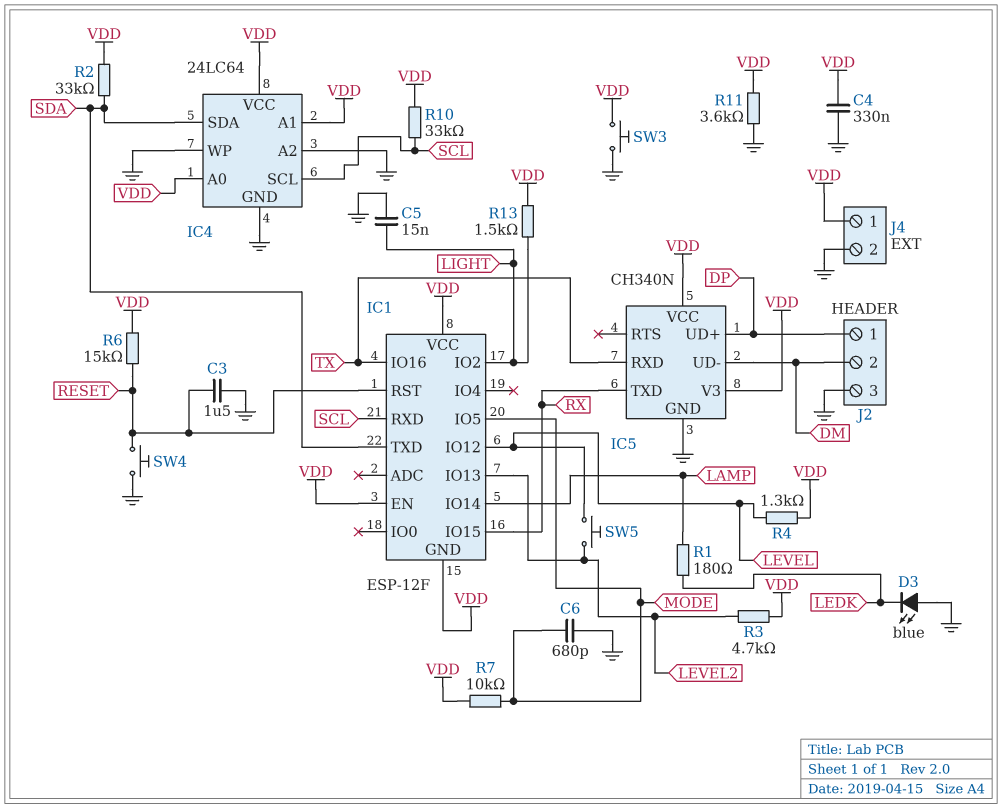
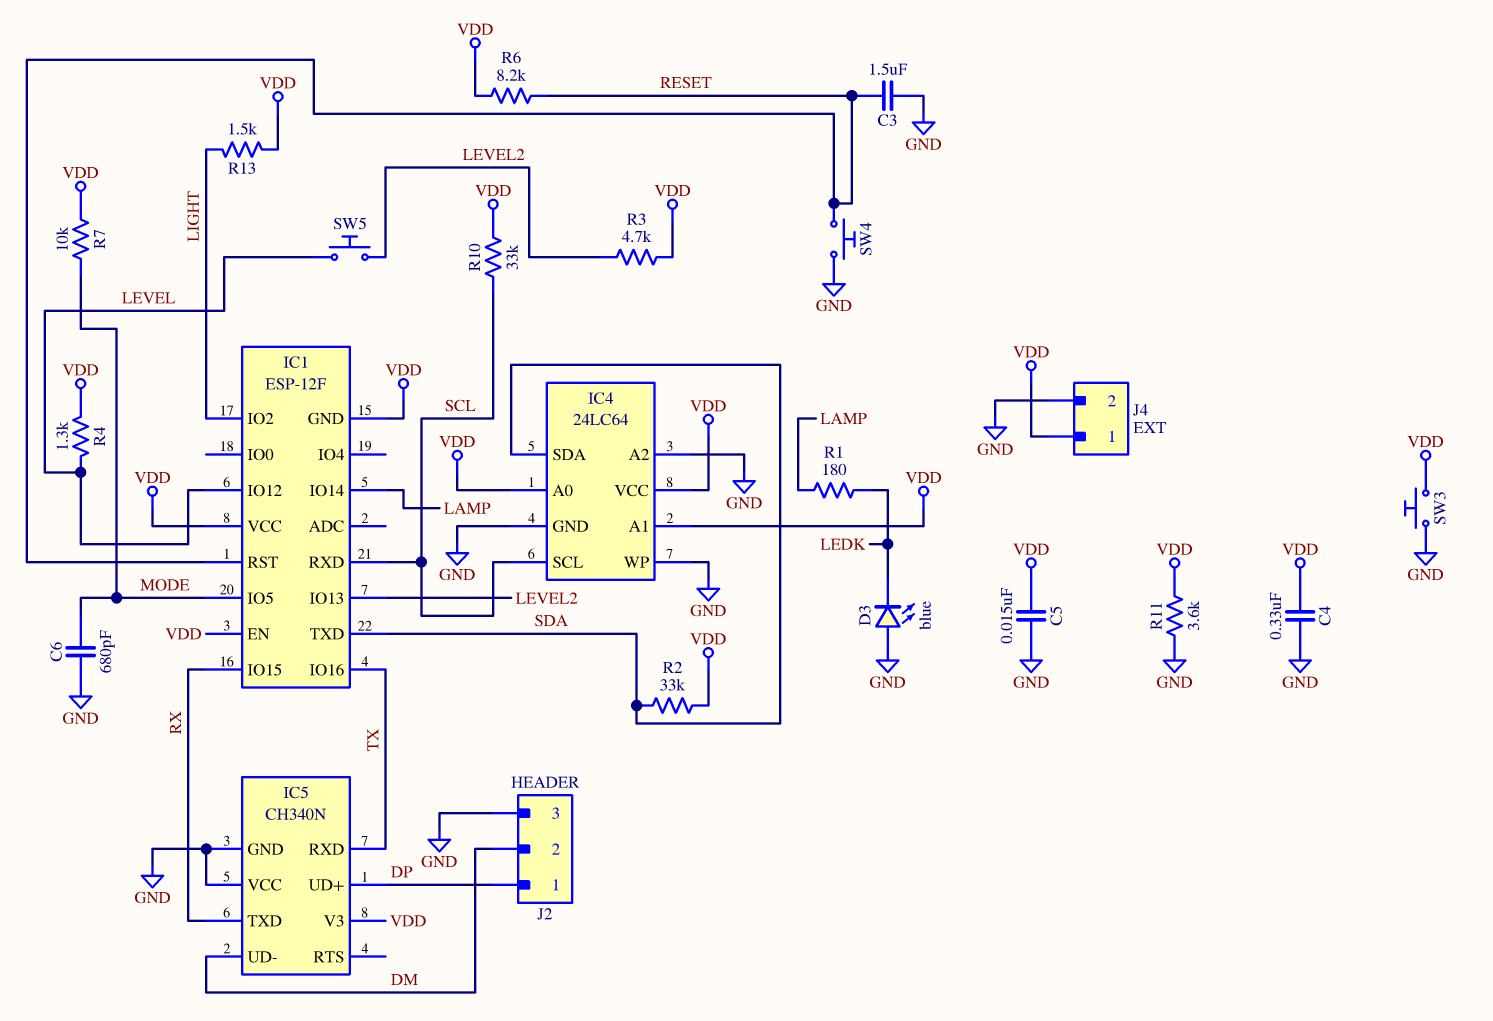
C5: 15nF (GND, LIGHT) -> 15nF (GND, VDD)
IC5 pin VCC: VDD -> GND
R6: 15k (RESET, VDD) -> 8.2k (RESET, VDD)

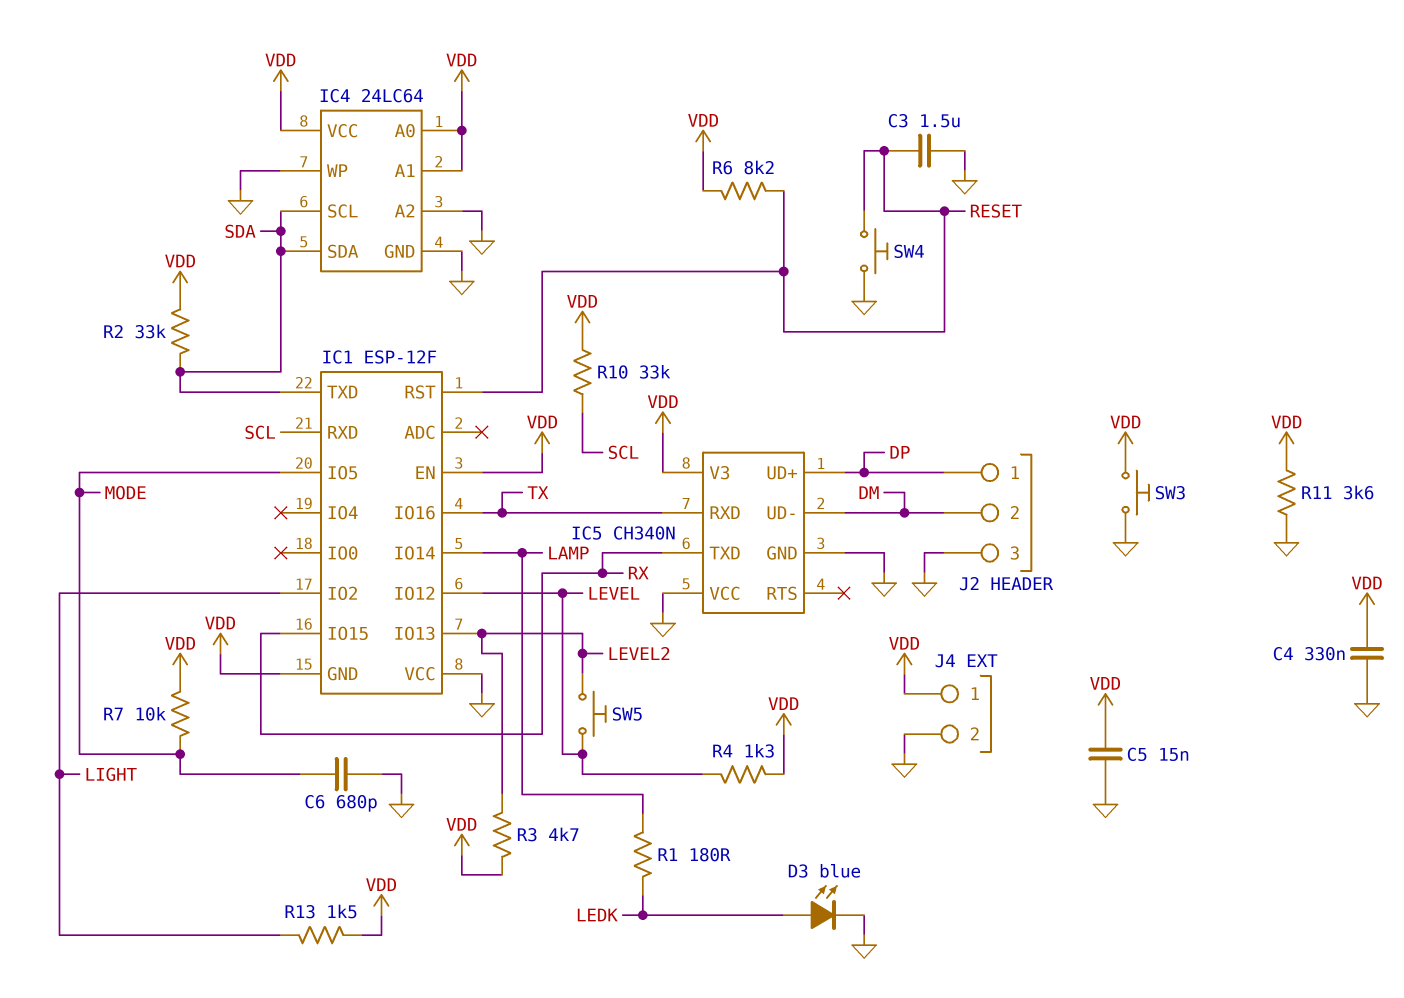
D3: LED blue (A GND, K LEDK) -> LED blue (A LEDK, K GND)
IC1 pin VCC: VDD -> GND
IC4 pin SCL: SCL -> SDA

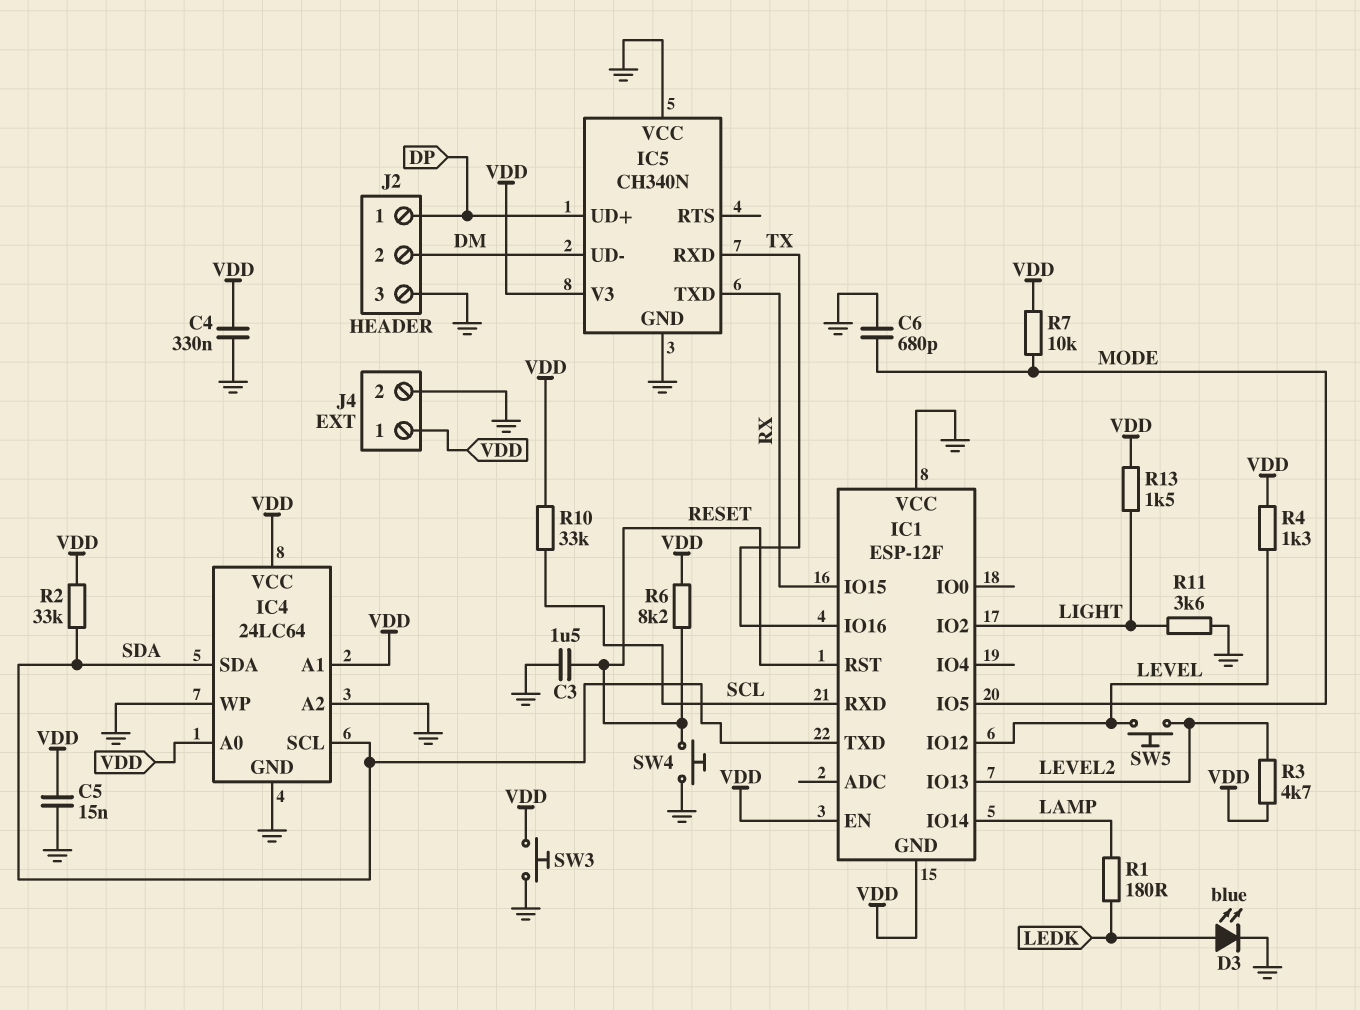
R11: 3.6k (GND, VDD) -> 3.6k (GND, LIGHT)

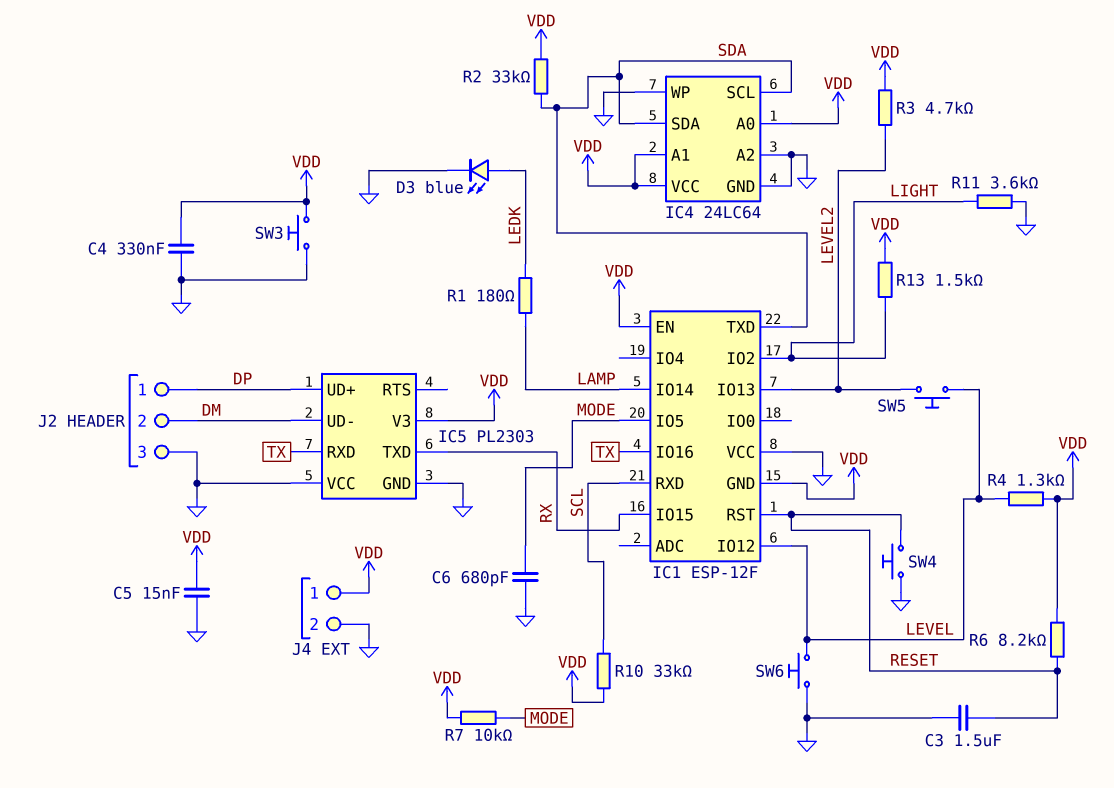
IC5: CH340N -> PL2303
SW6: none -> button (GND, LEVEL)

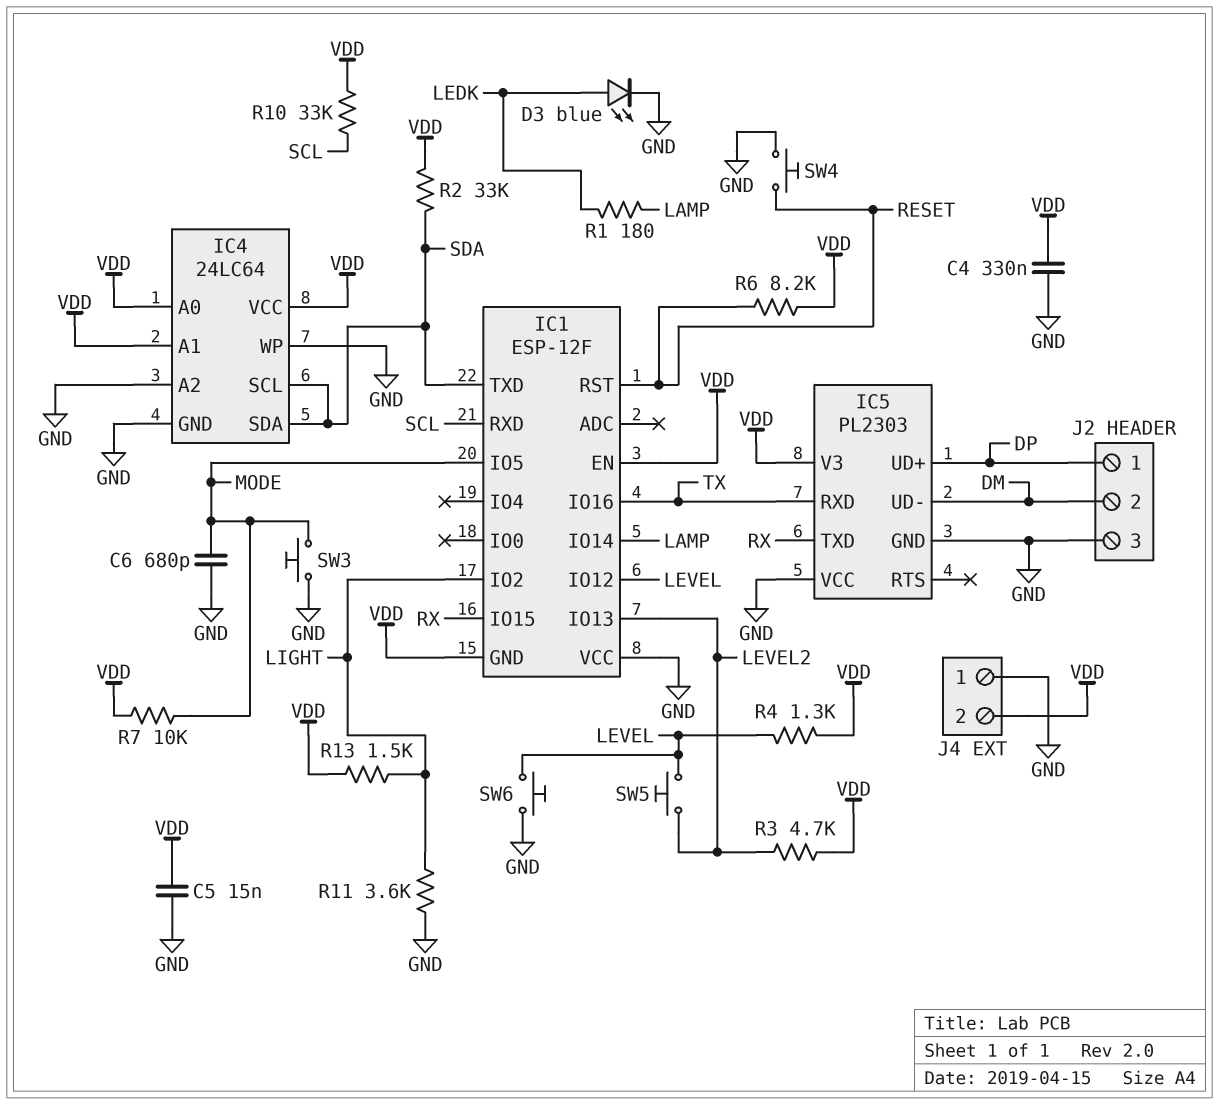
C3: 1.5uF (GND, RESET) -> none
J4 pin 1: VDD -> GND
J4 pin 2: GND -> VDD
SW3: button (GND, VDD) -> button (GND, MODE)

